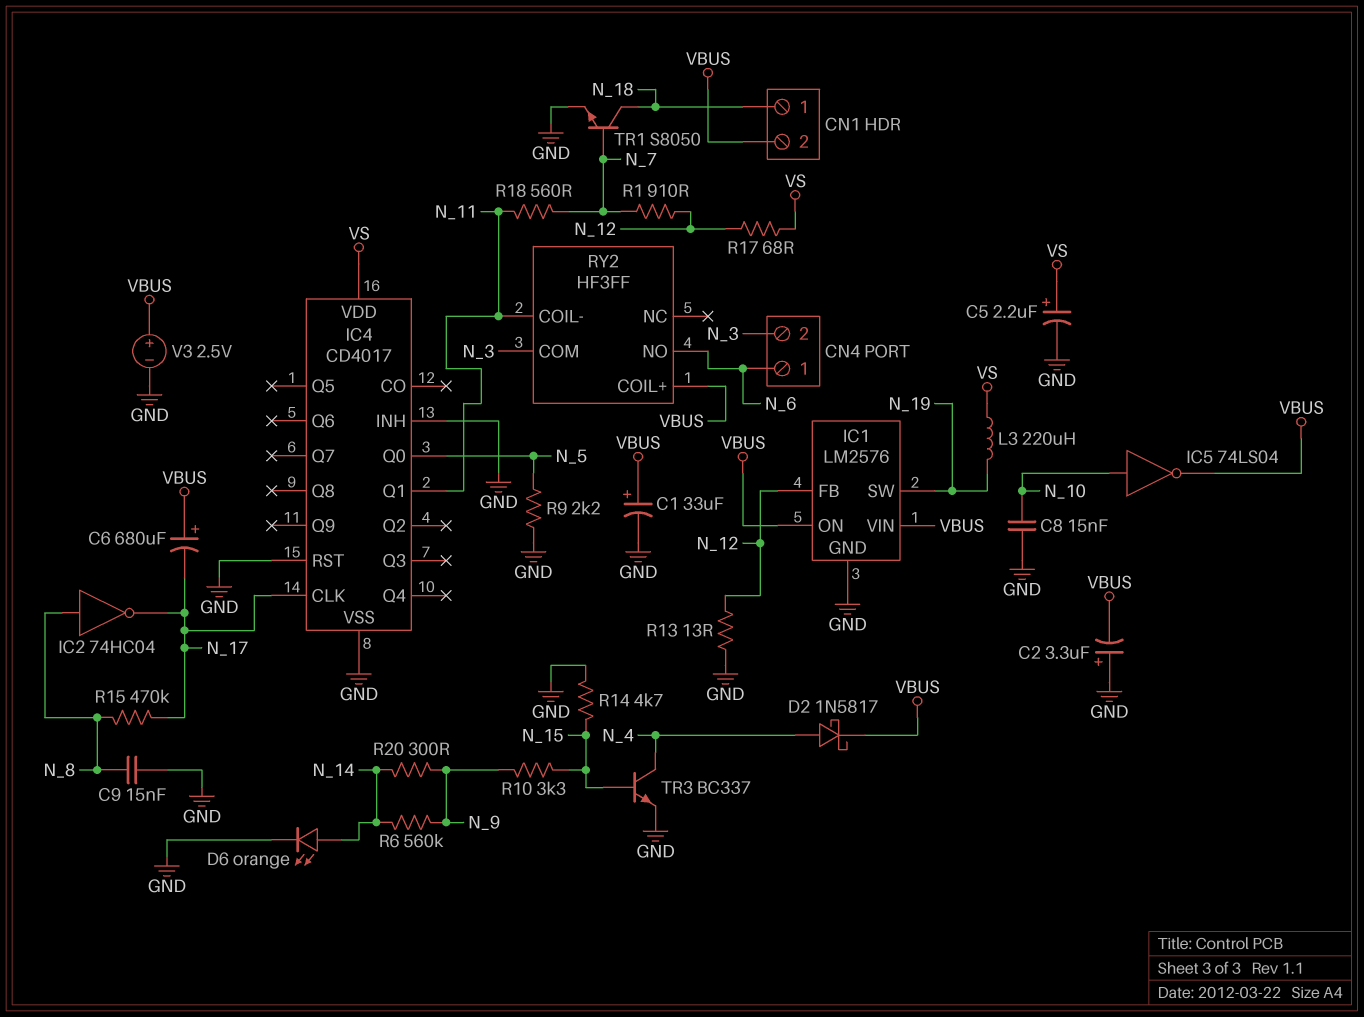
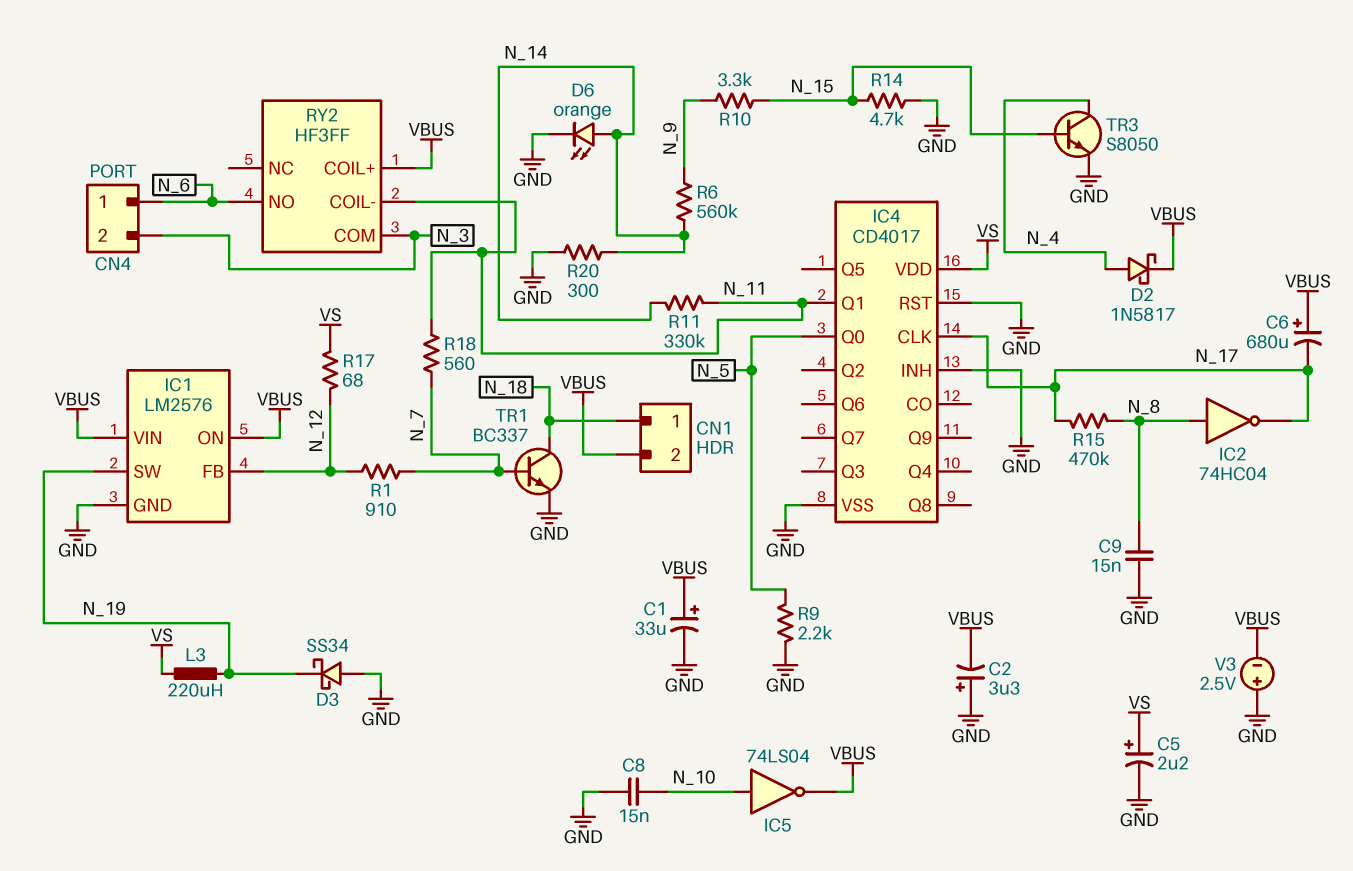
D3: none -> schottky SS34 (A GND, K N_19)
R11: none -> 330k (N_11, N_14)
R13: 13 (GND, N_12) -> none
R20: 300 (N_9, N_14) -> 300 (GND, N_14)
TR1: NPN S8050 (B N_7, C N_18, E GND) -> NPN BC337 (B N_7, C N_18, E GND)
TR3: NPN BC337 (B N_15, C N_4, E GND) -> NPN S8050 (B N_15, C N_4, E GND)
V3: 2.5V (plus VBUS, minus GND) -> 2.5V (plus GND, minus VBUS)

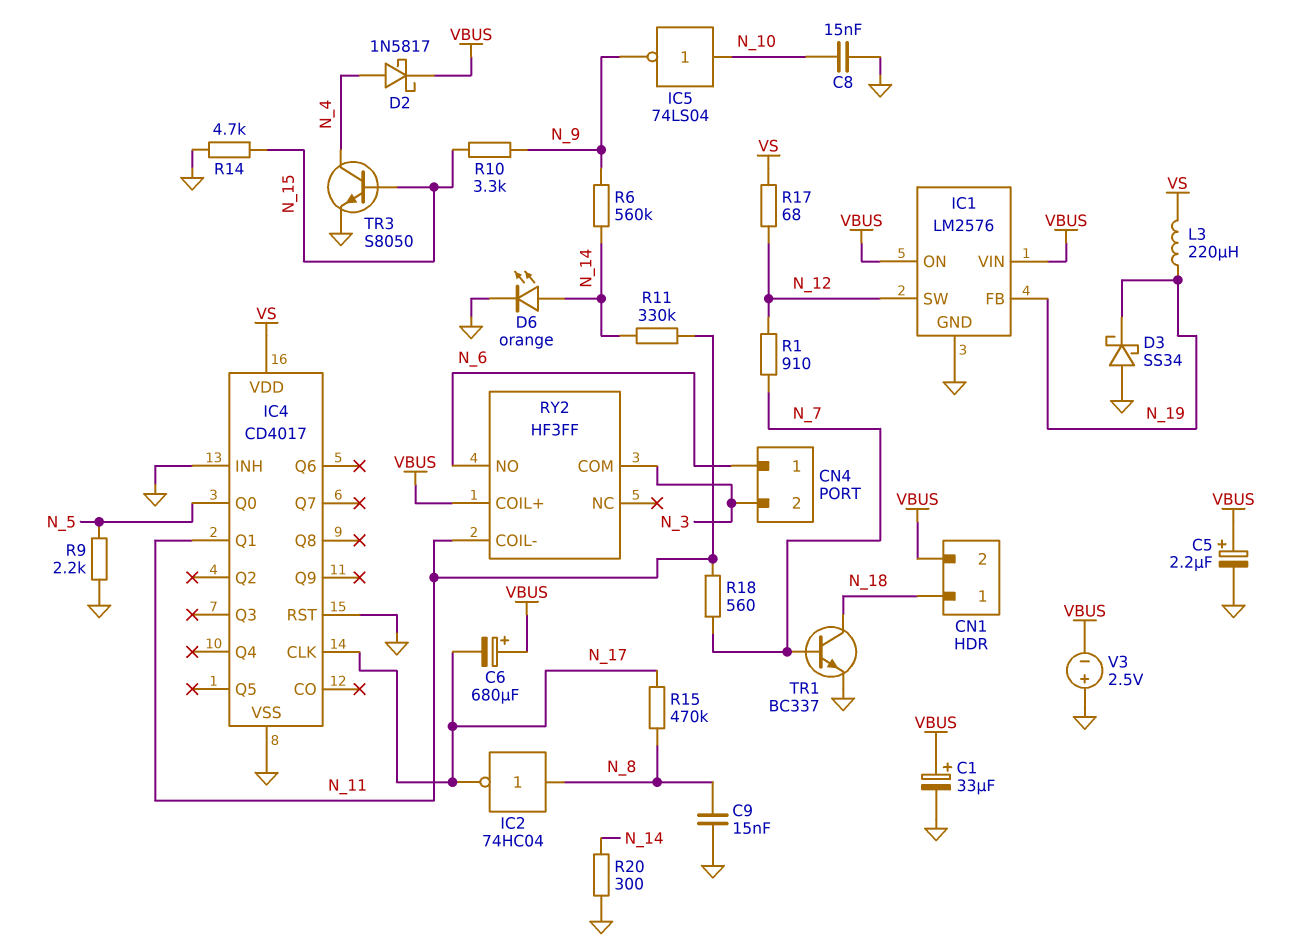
C2: 3.3uF (plus GND, minus VBUS) -> none
C5: 2.2uF (plus VS, minus GND) -> 2.2uF (plus VBUS, minus GND)
IC1 pin FB: N_12 -> N_19
IC1 pin SW: N_19 -> N_12
IC5: NOT 74LS04 (in N_10, out VBUS) -> NOT 74LS04 (in N_10, out N_9)

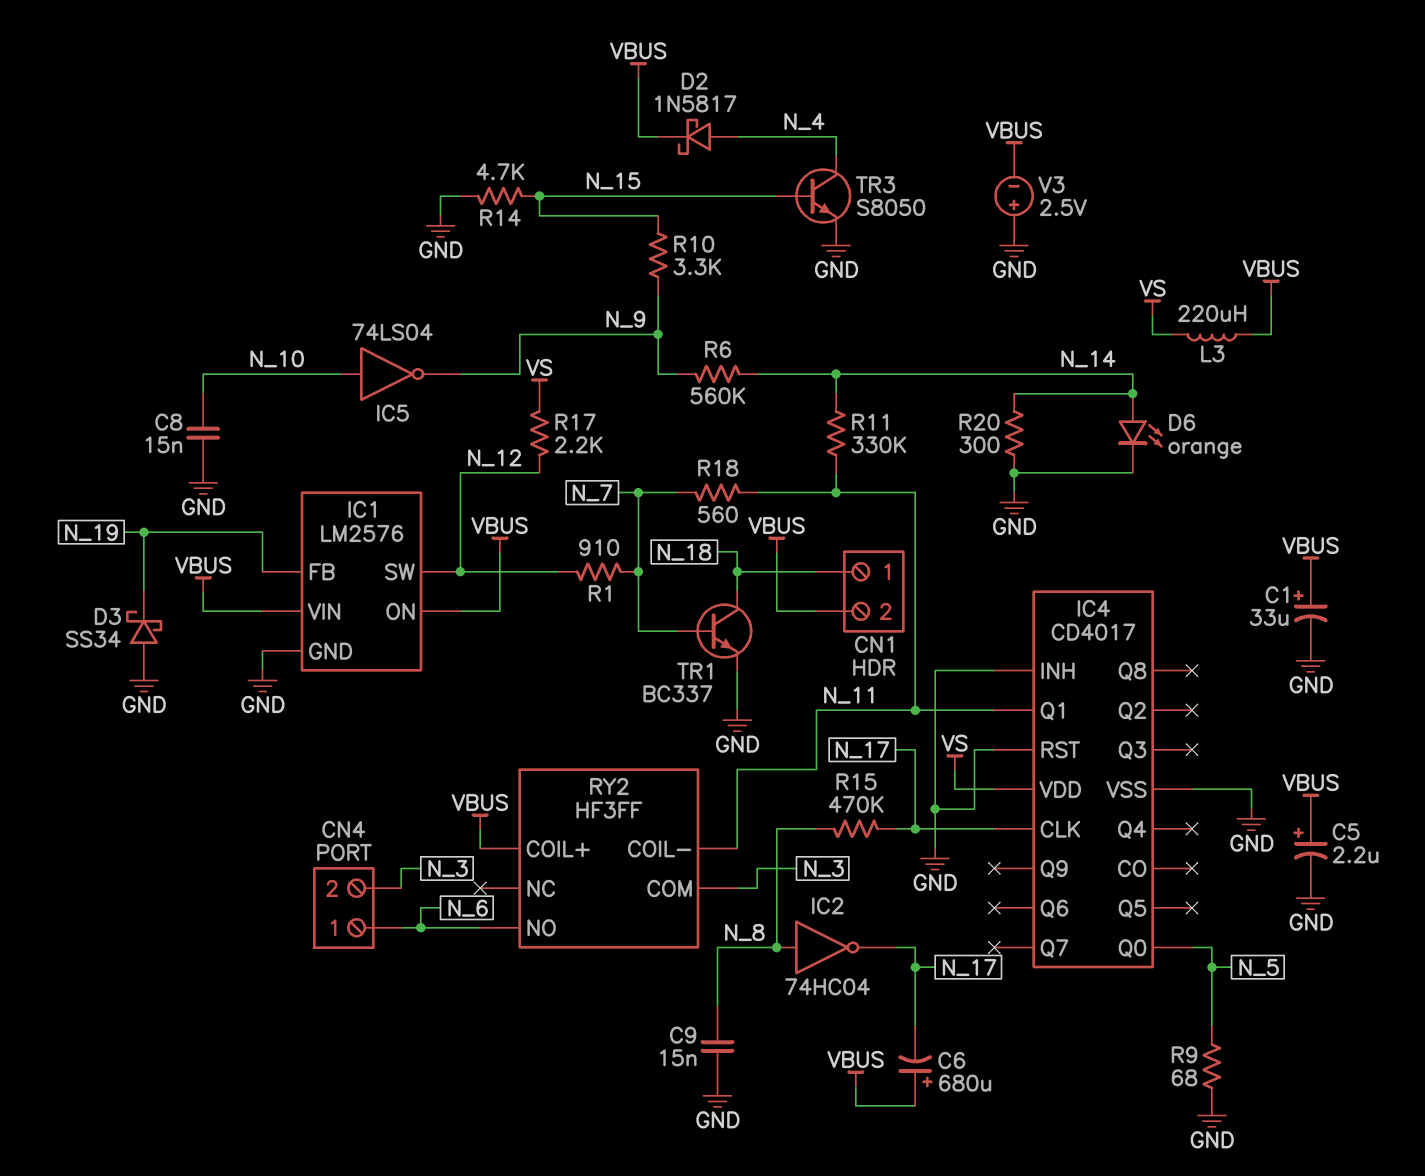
L3: 220uH (N_19, VS) -> 220uH (VBUS, VS)
R9: 2.2k (GND, N_5) -> 68 (GND, N_5)
R17: 68 (N_12, VS) -> 2.2k (N_12, VS)

